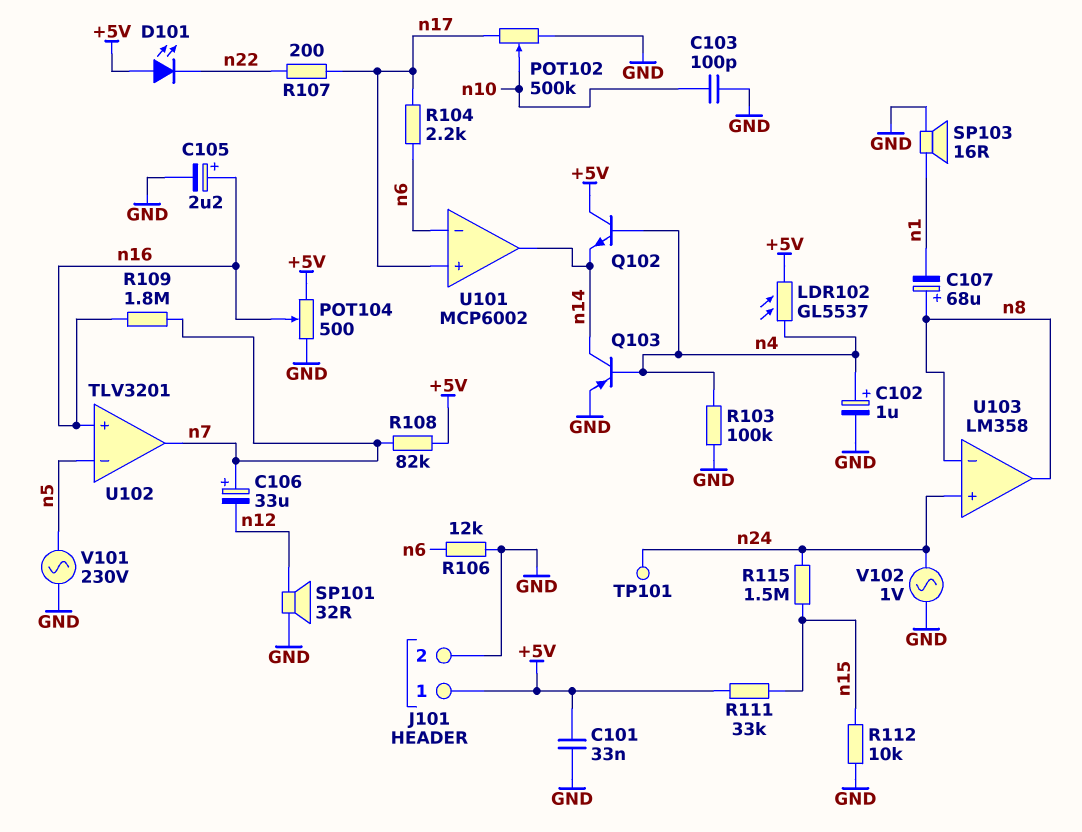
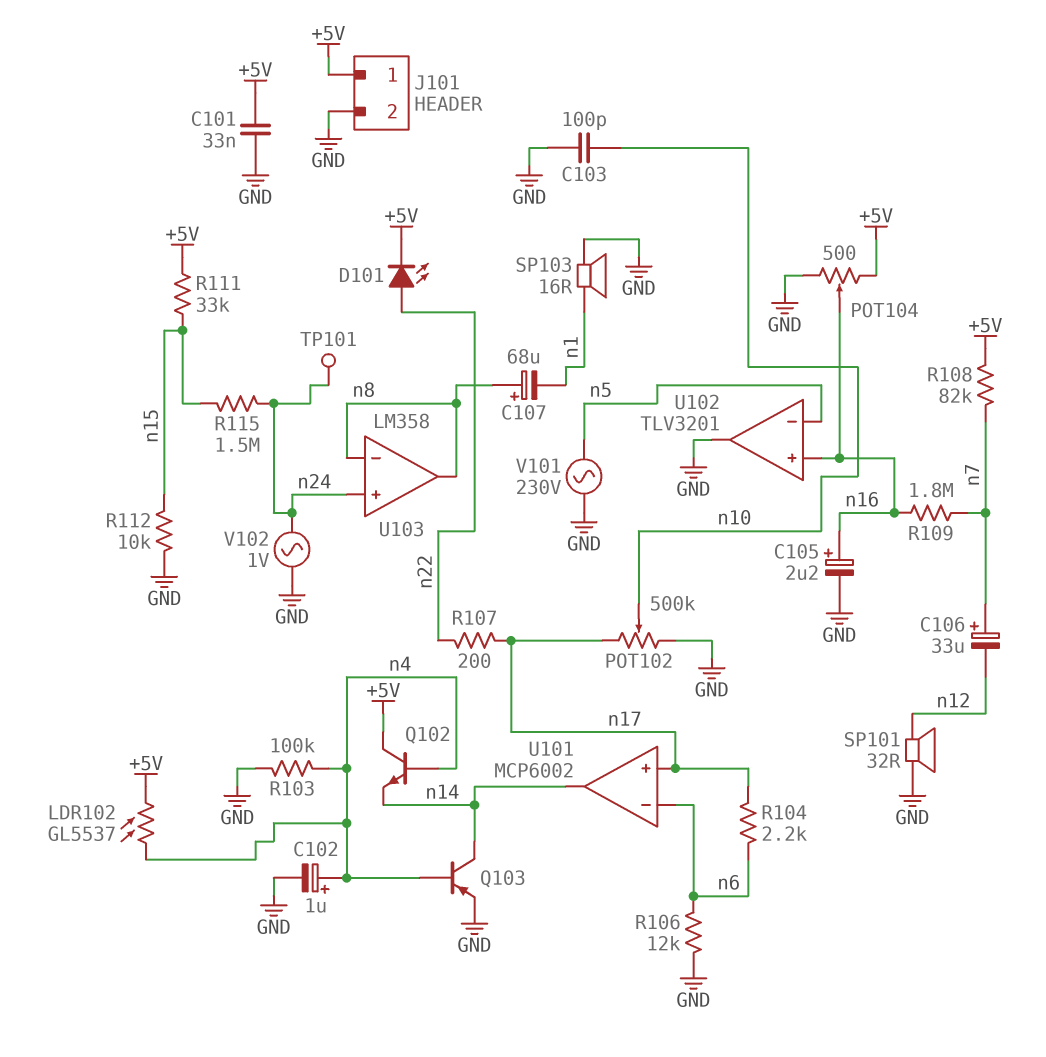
D101: LED (A +5V, K n22) -> LED (A n22, K +5V)
U102 pin out: n7 -> GND

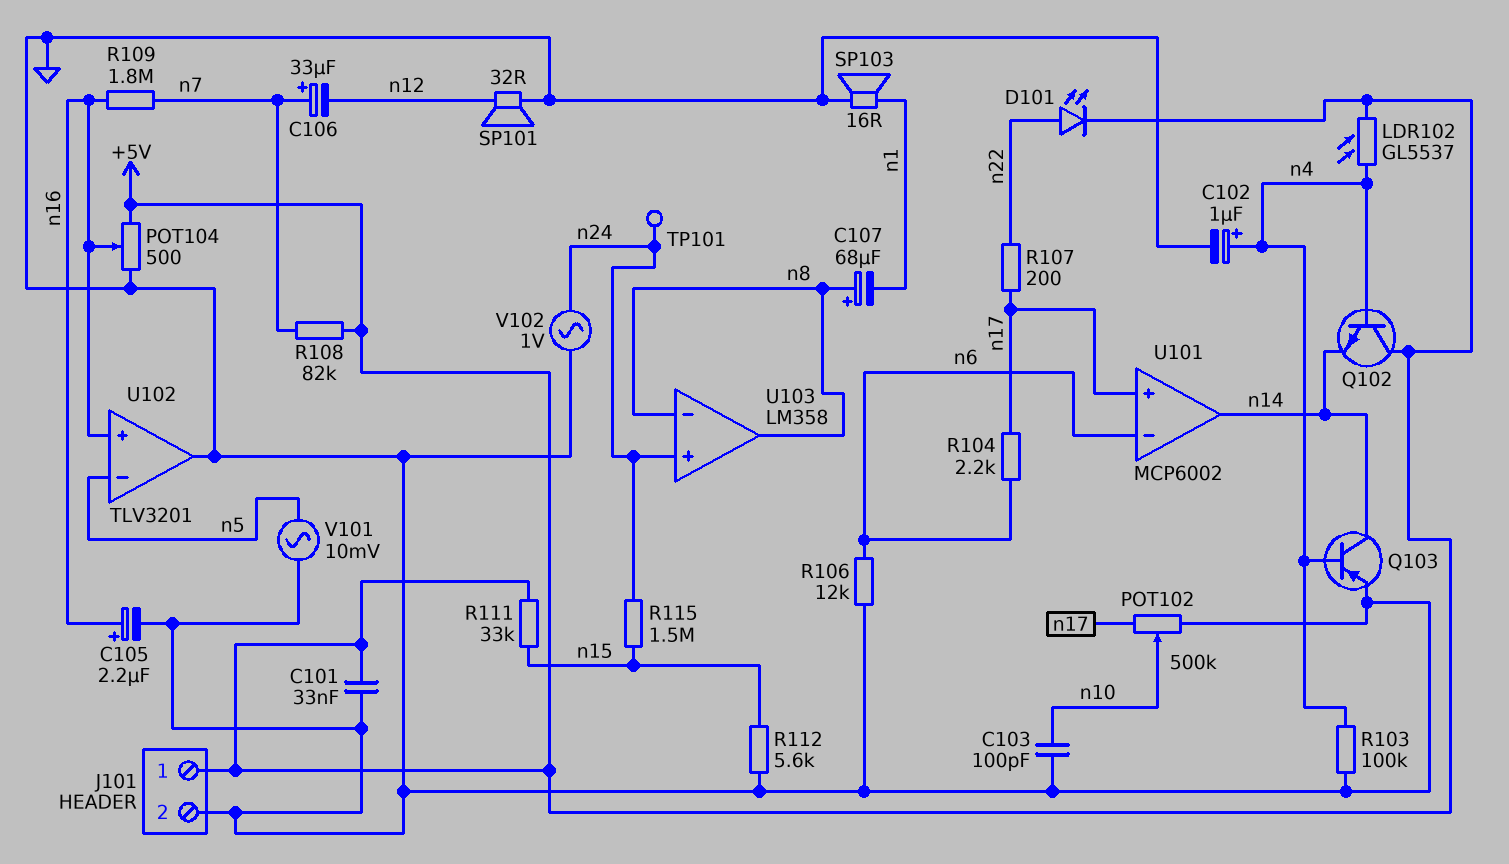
R112: 10k (GND, n15) -> 5.6k (GND, n15)
V101: AC 230V (GND, n5) -> AC 10mV (GND, n5)

